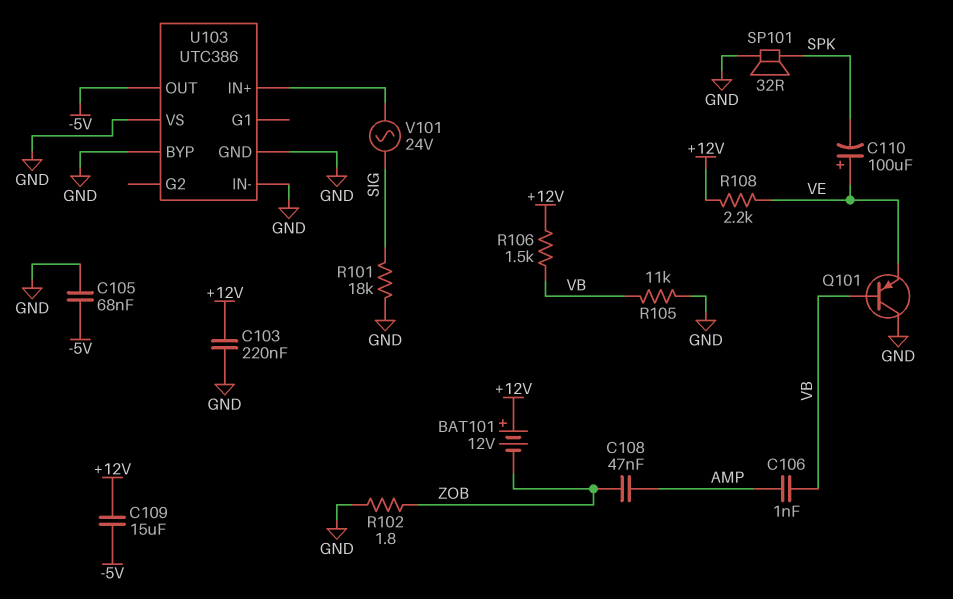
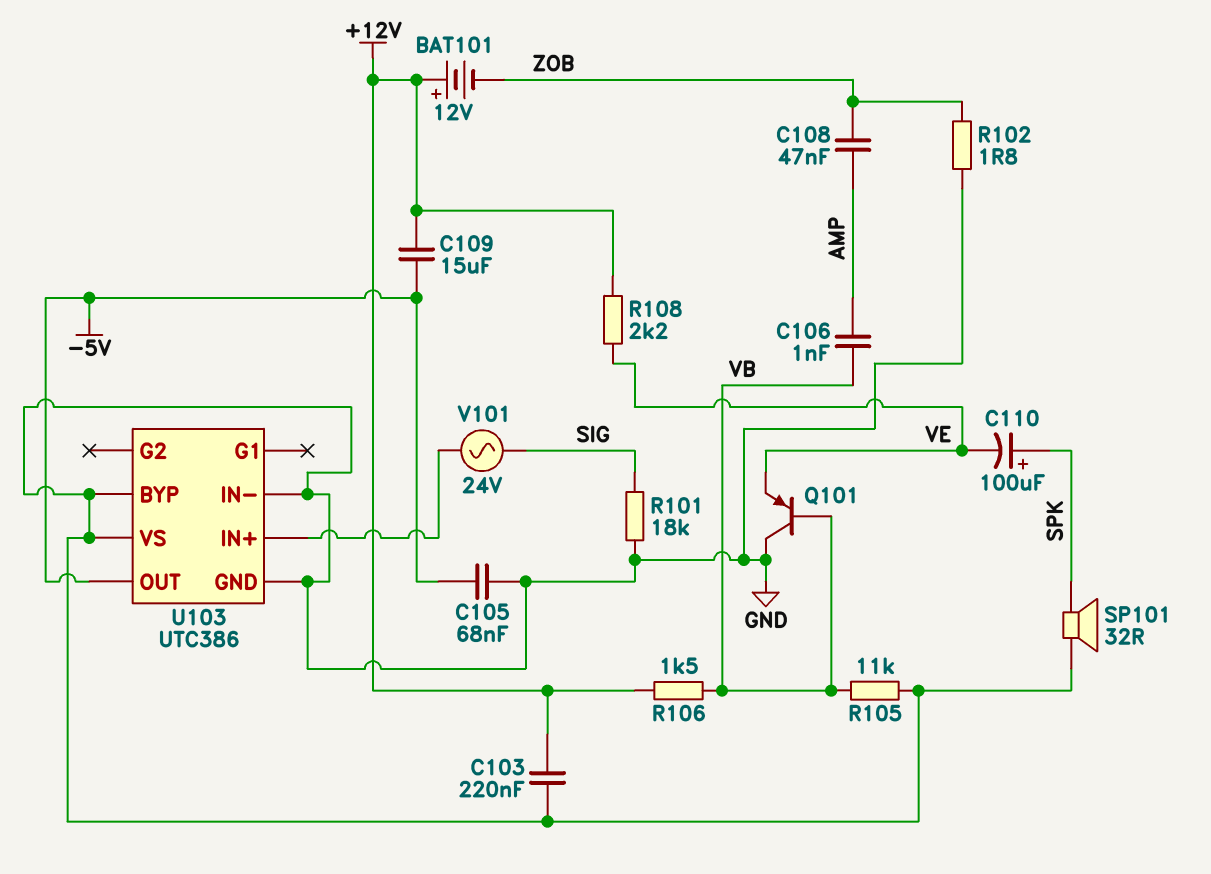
C110: 100uF (plus VE, minus SPK) -> 100uF (plus SPK, minus VE)

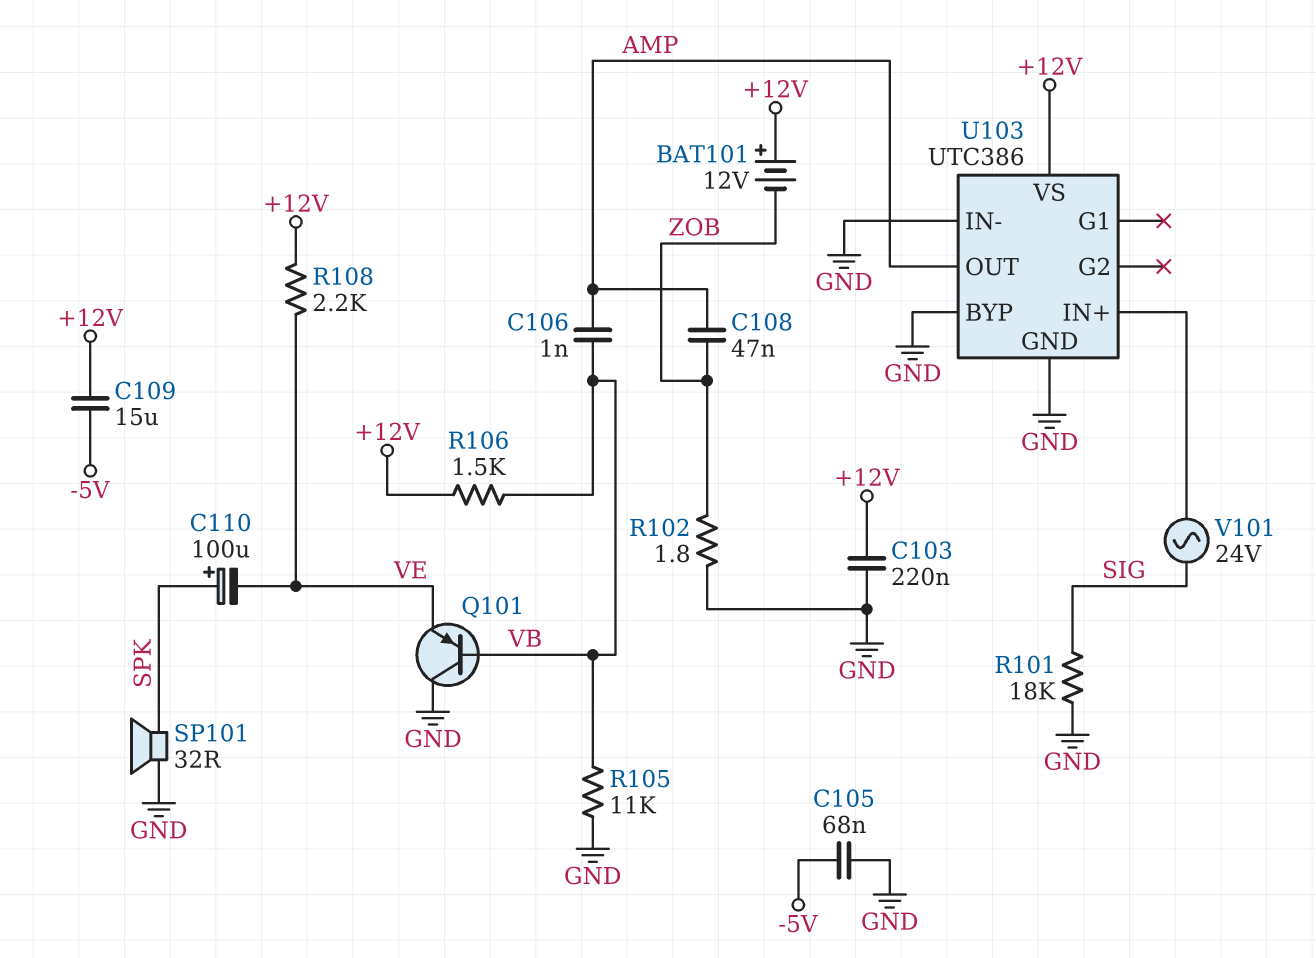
U103 pin OUT: -5V -> AMP
U103 pin VS: GND -> +12V

